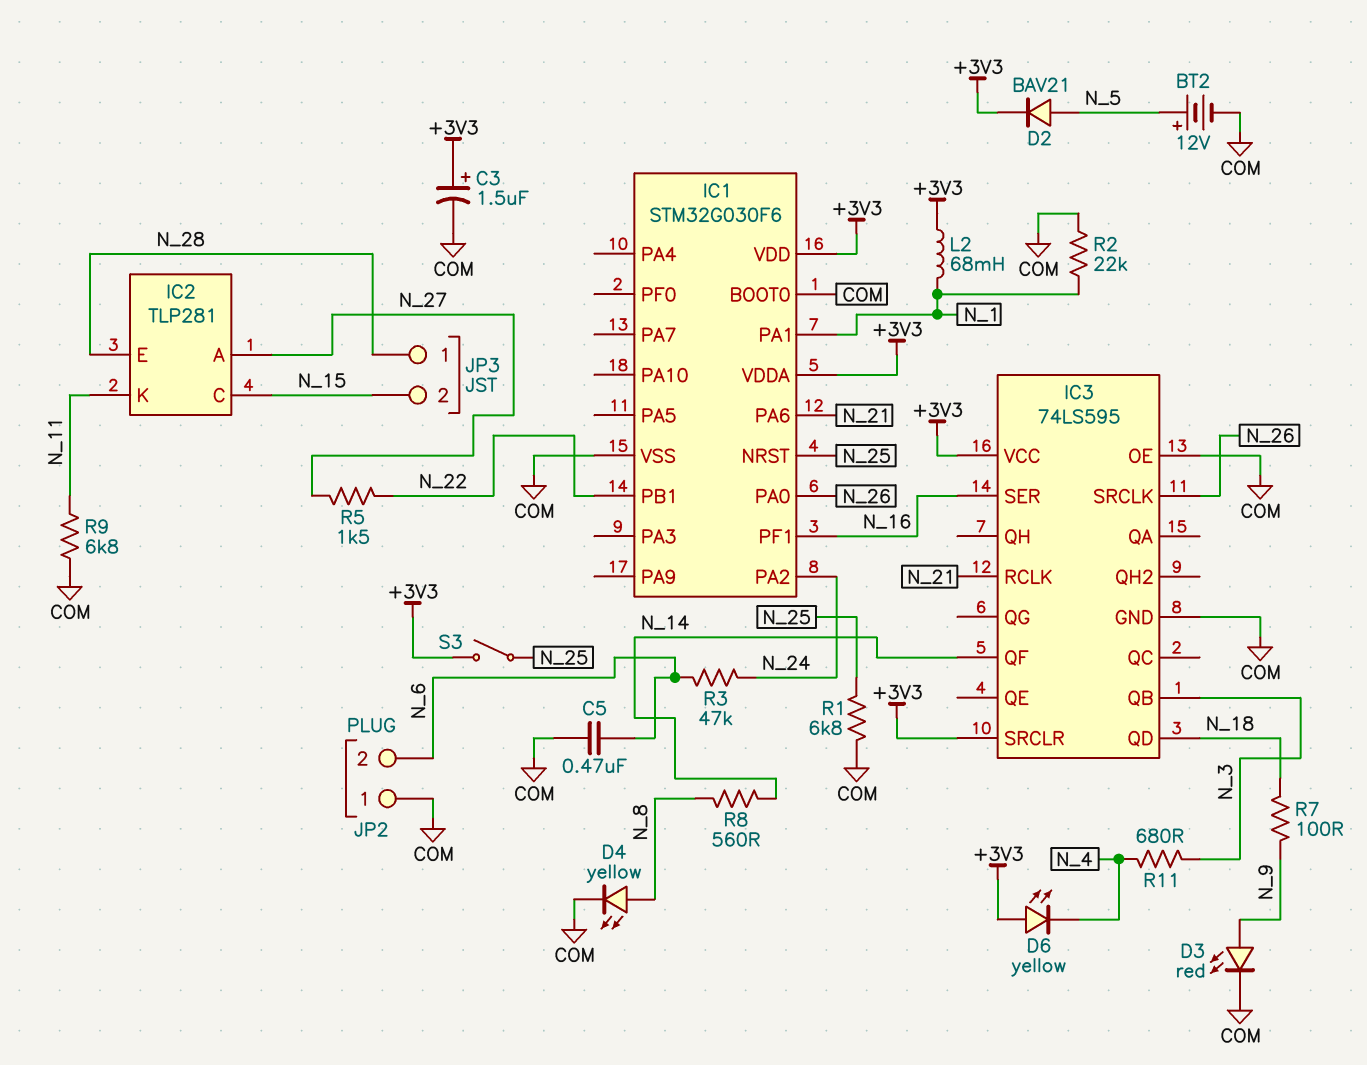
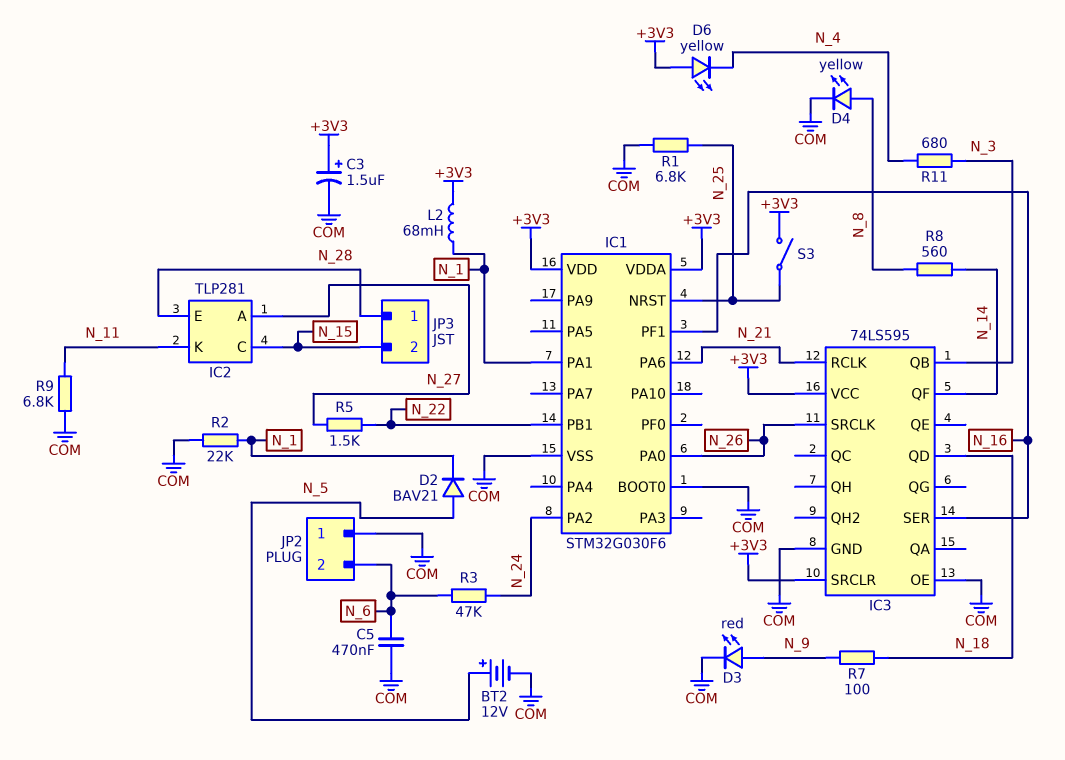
D2: diode BAV21 (A N_5, K +3V3) -> diode BAV21 (A N_5, K N_1)

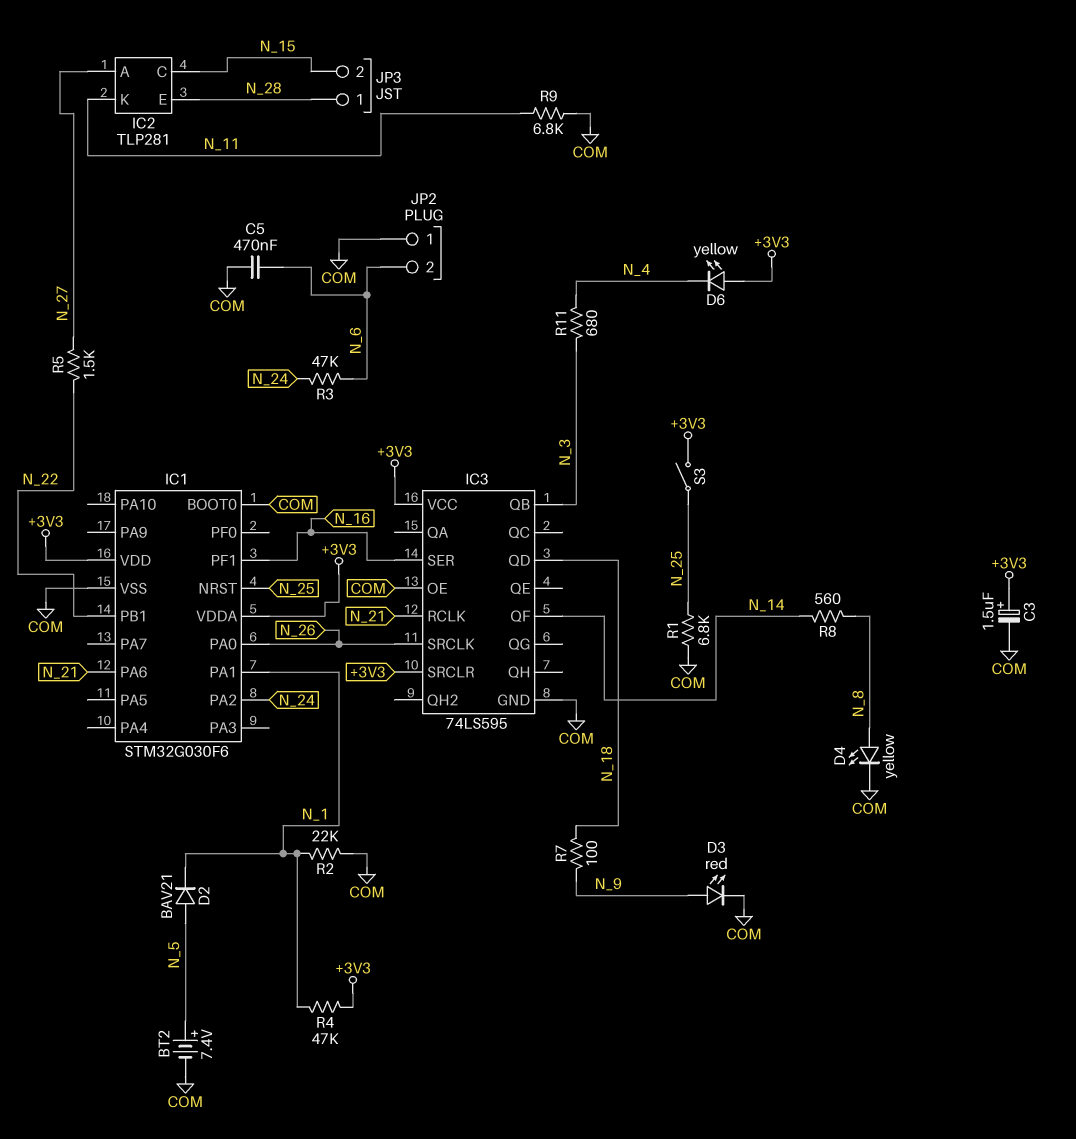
BT2: 12V (plus N_5, minus COM) -> 7.4V (plus N_5, minus COM)
L2: 68mH (+3V3, N_1) -> none
R4: none -> 47k (+3V3, N_1)

